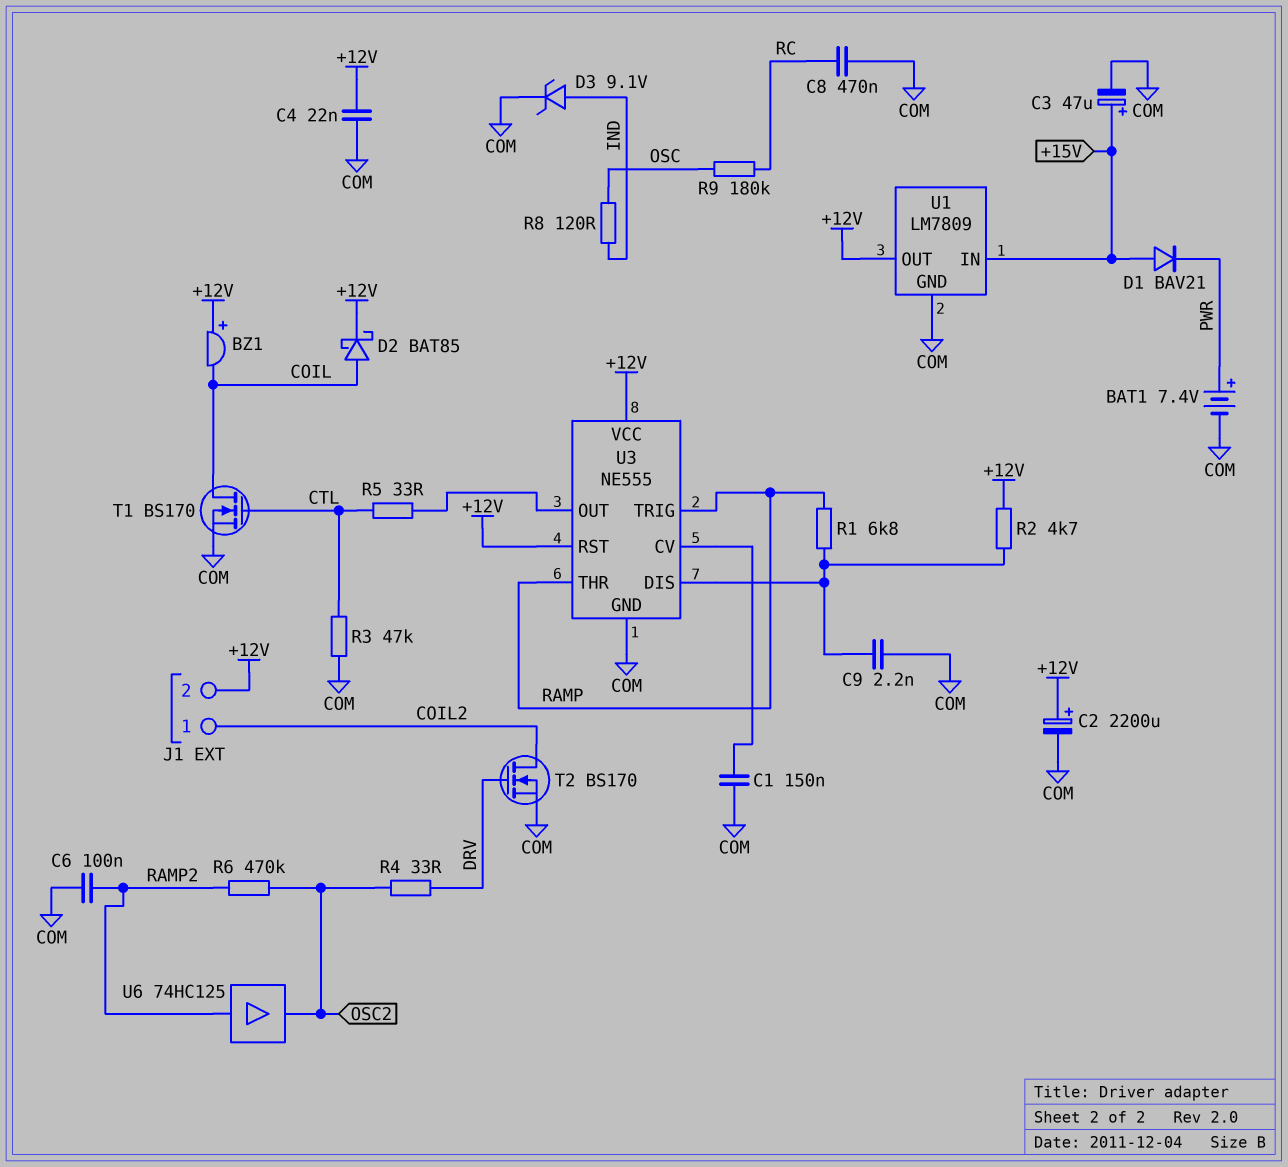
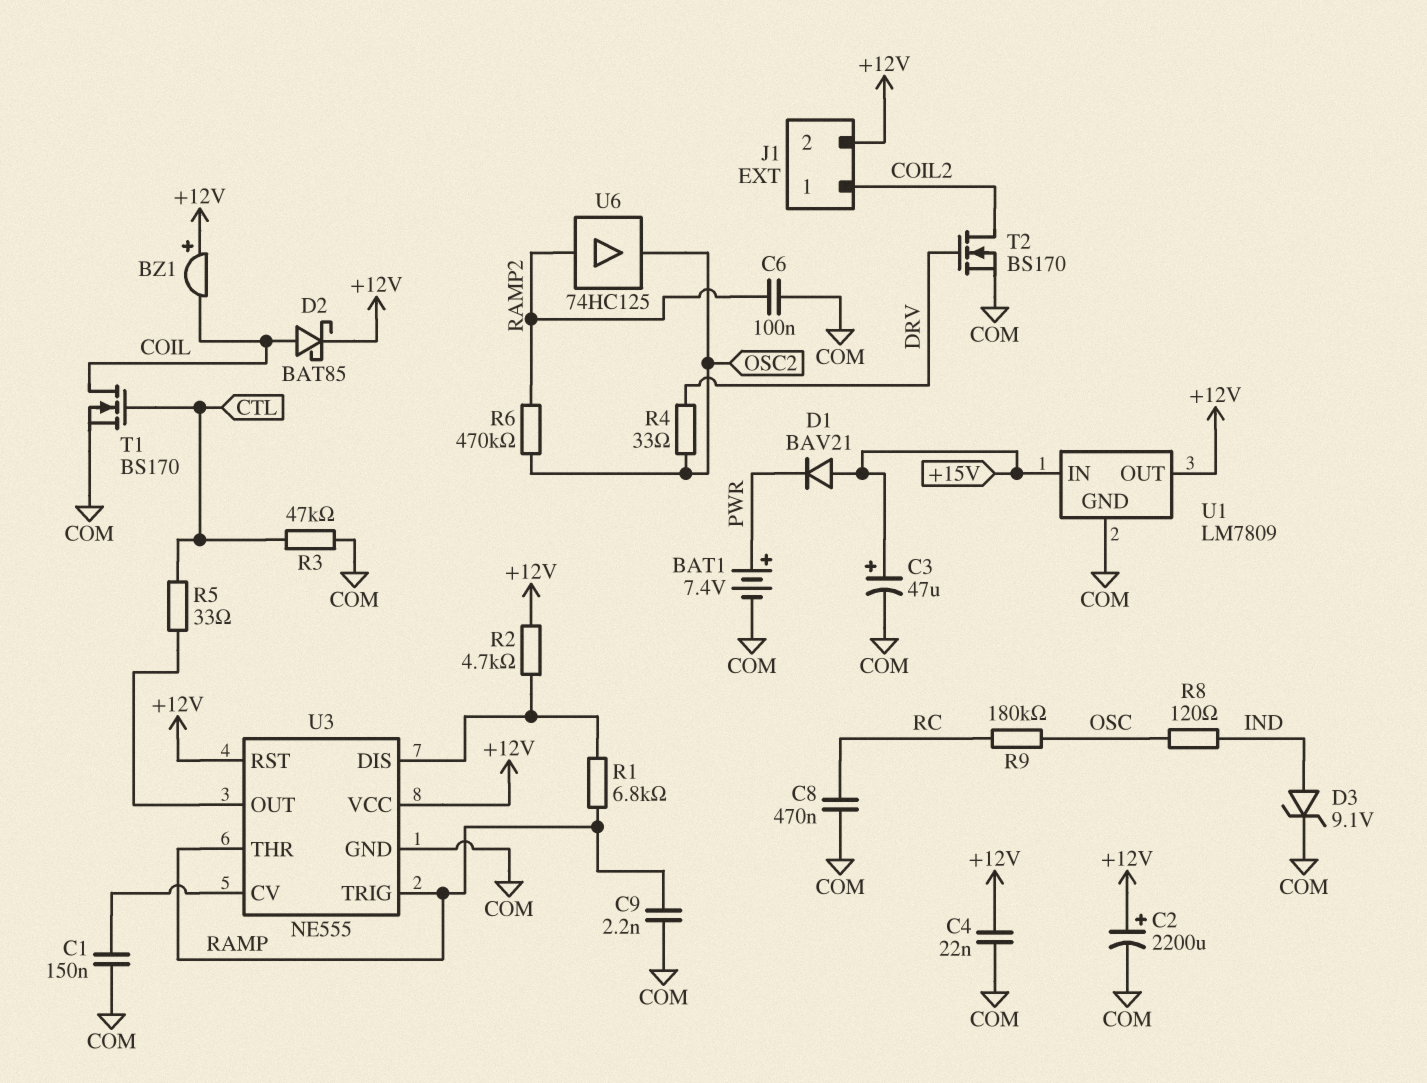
C9: 2.2nF (COM, U3/DIS) -> 2.2nF (COM, RAMP)

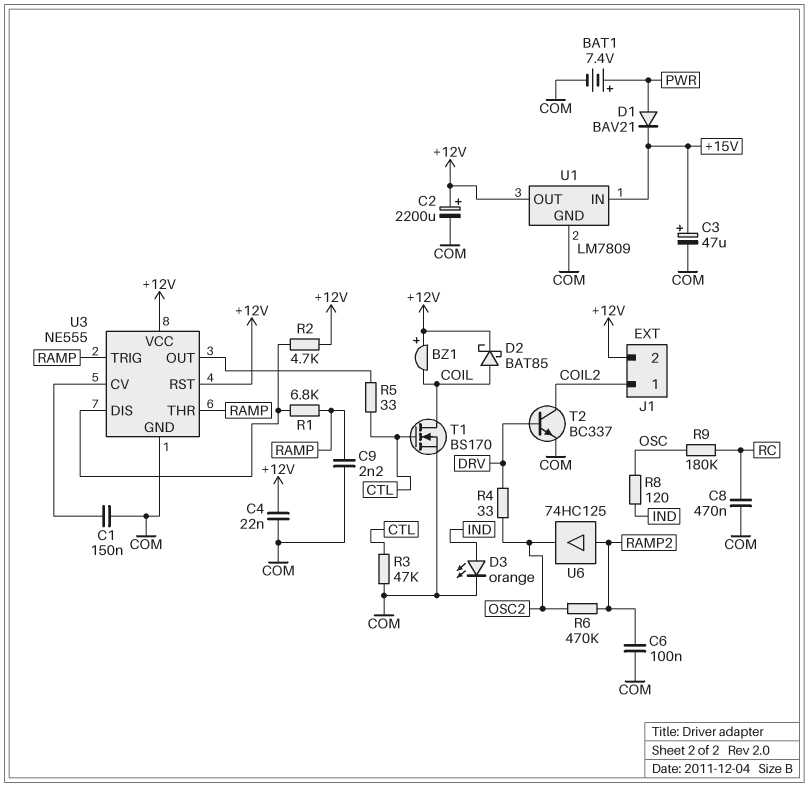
D1: diode BAV21 (A +15V, K PWR) -> diode BAV21 (A PWR, K +15V)
D3: zener 9.1V (A IND, K COM) -> LED orange (A IND, K COM)
T2: NMOS BS170 (G DRV, D COIL2, S COM) -> NPN BC337 (B DRV, C COIL2, E COM)

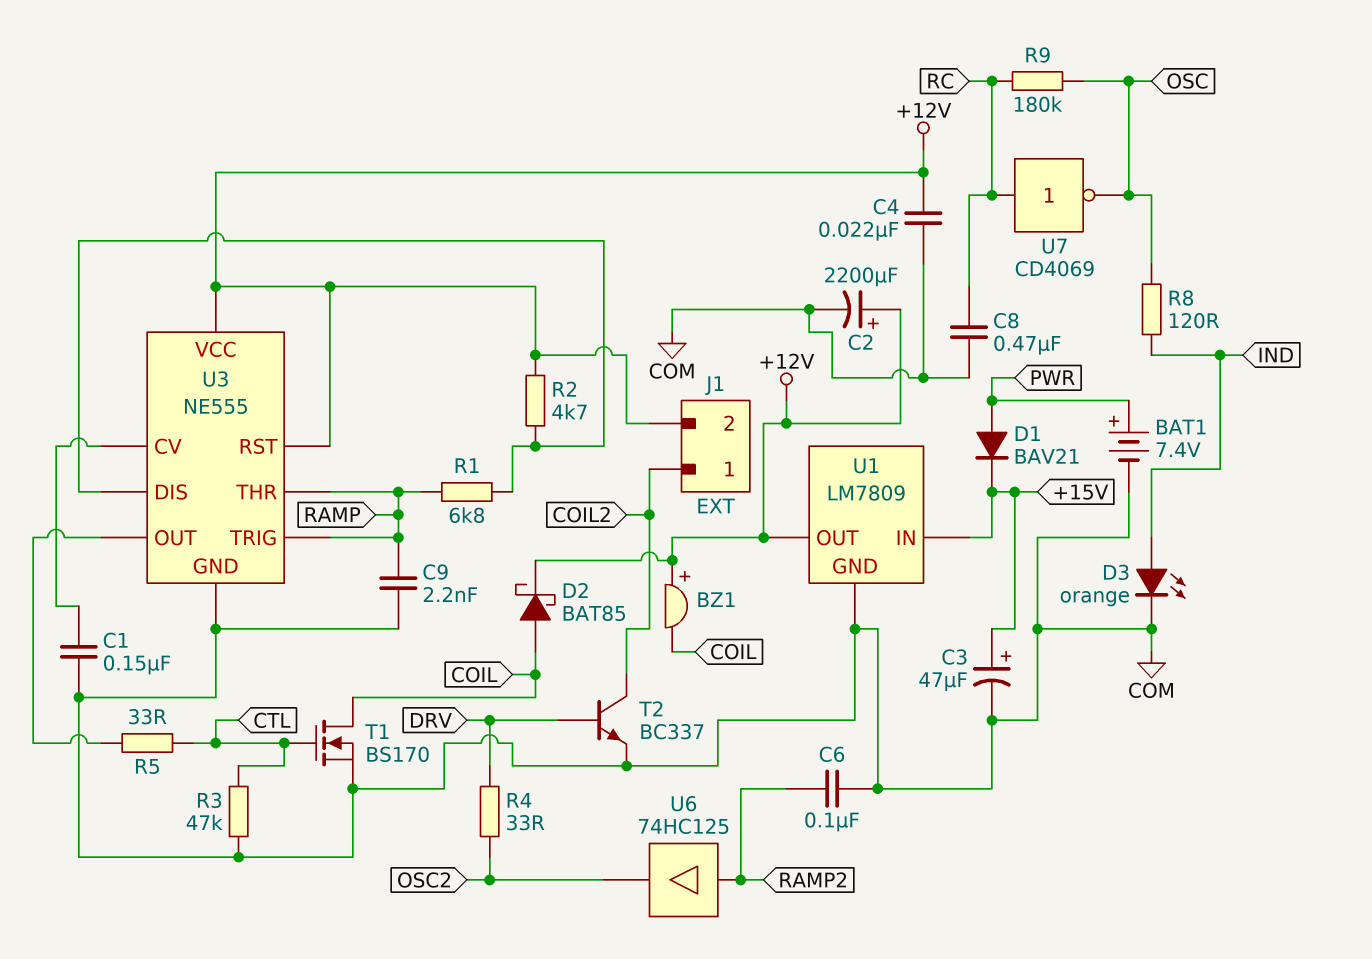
R6: 470k (OSC2, RAMP2) -> none
U7: none -> NOT CD4069 (in RC, out OSC)

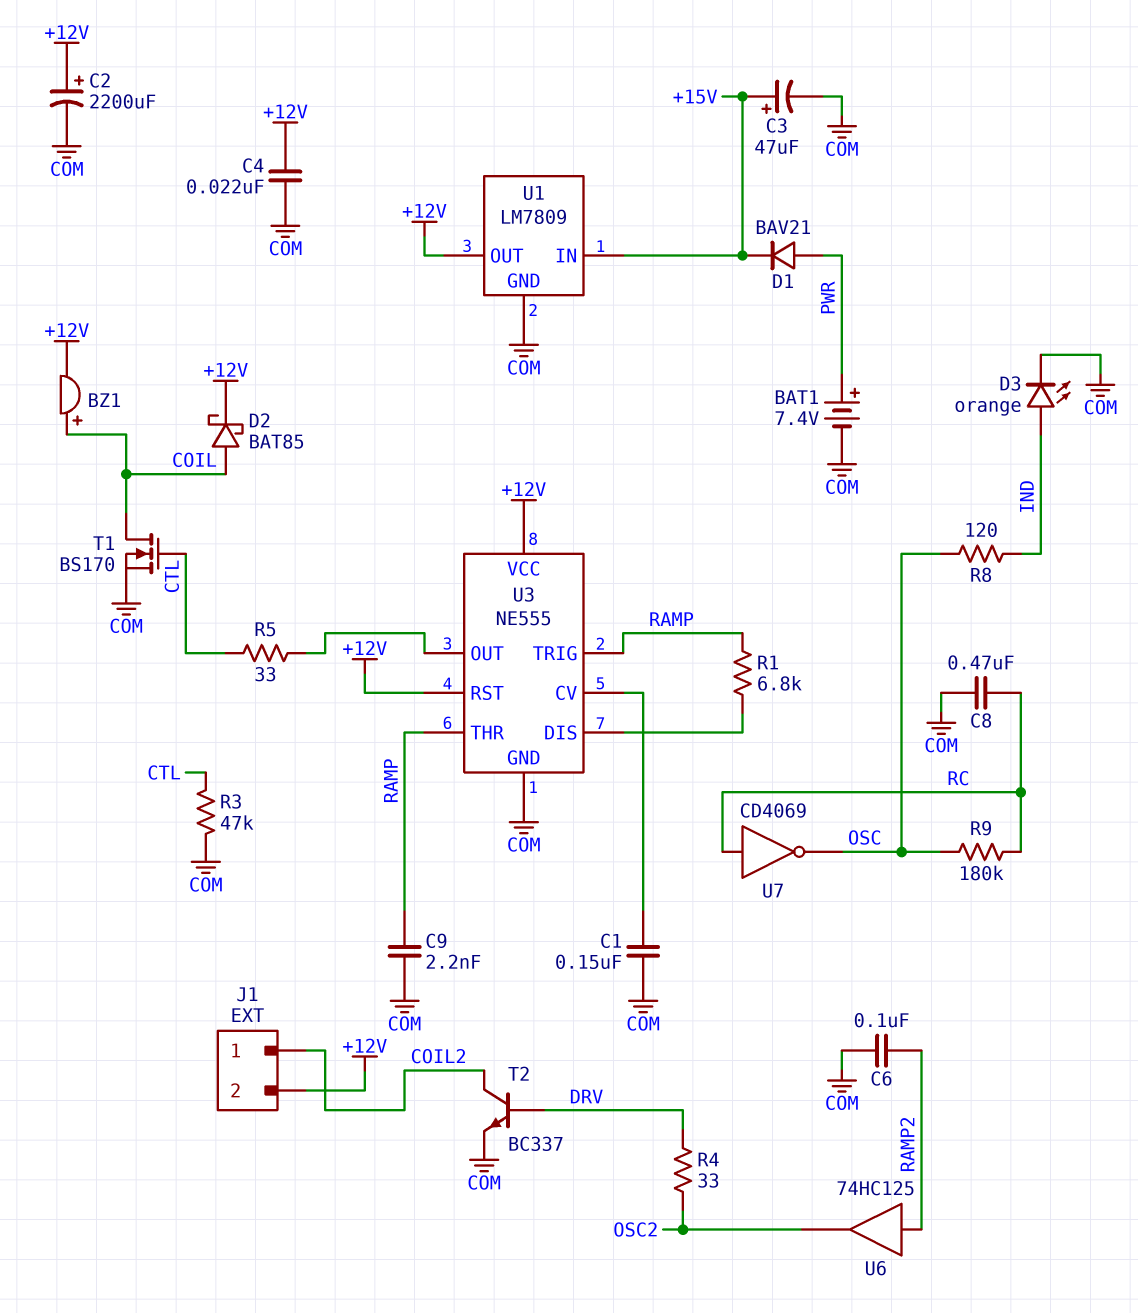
BZ1: buzzer (plus +12V, minus COIL) -> buzzer (plus COIL, minus +12V)
R2: 4.7k (+12V, U3/DIS) -> none

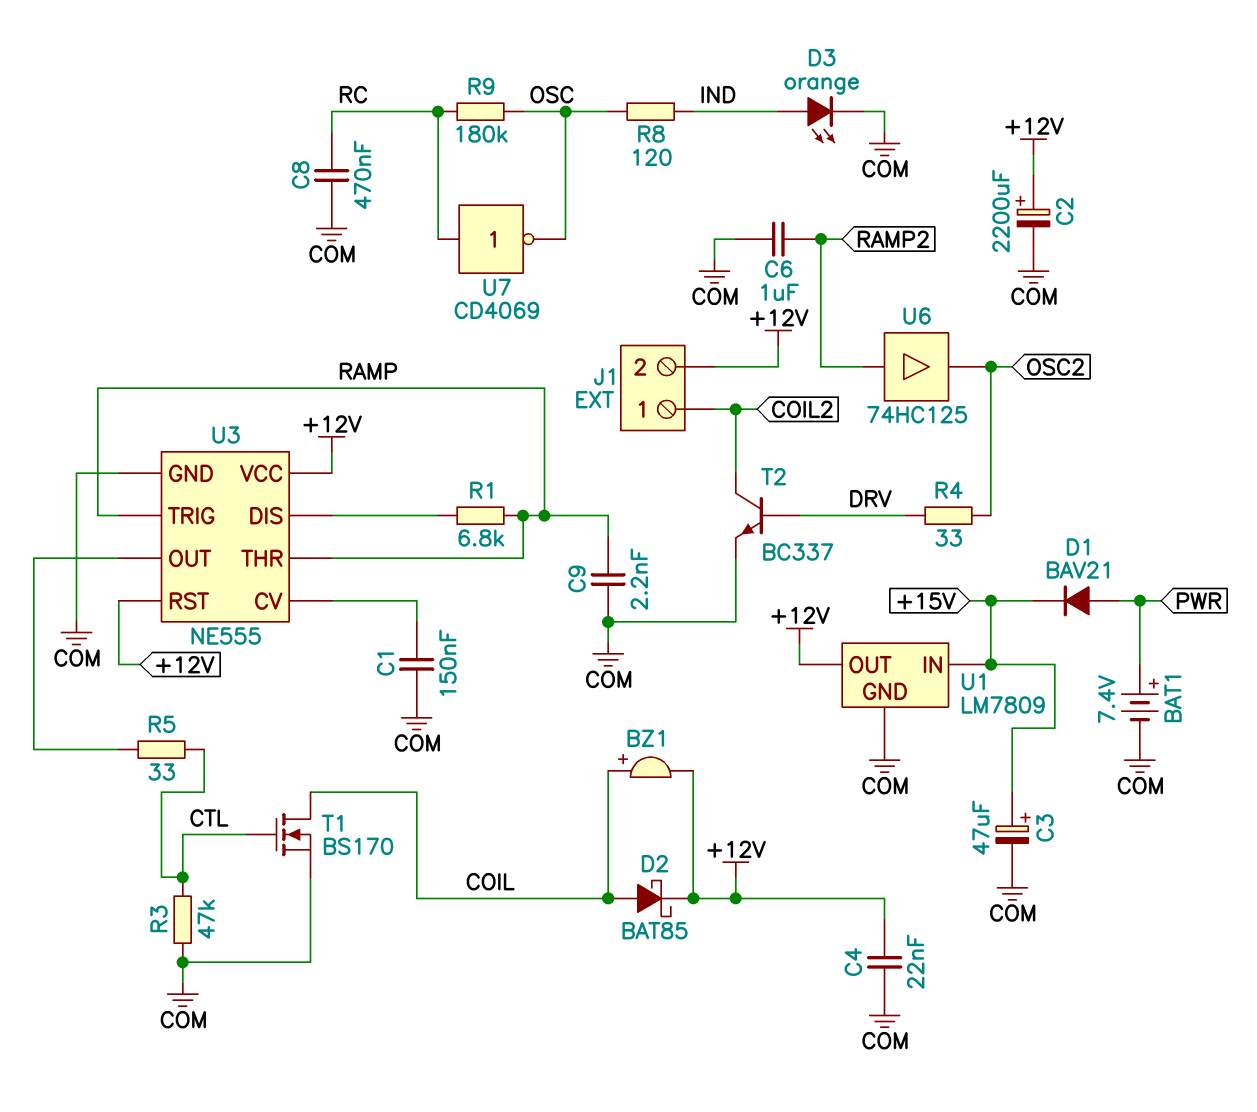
C6: 100nF (COM, RAMP2) -> 1uF (COM, RAMP2)

